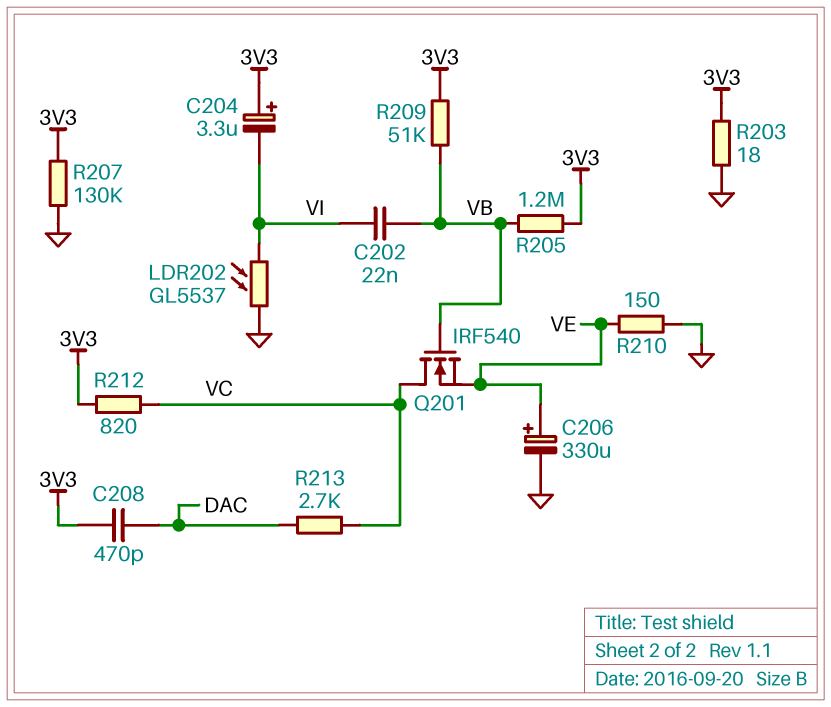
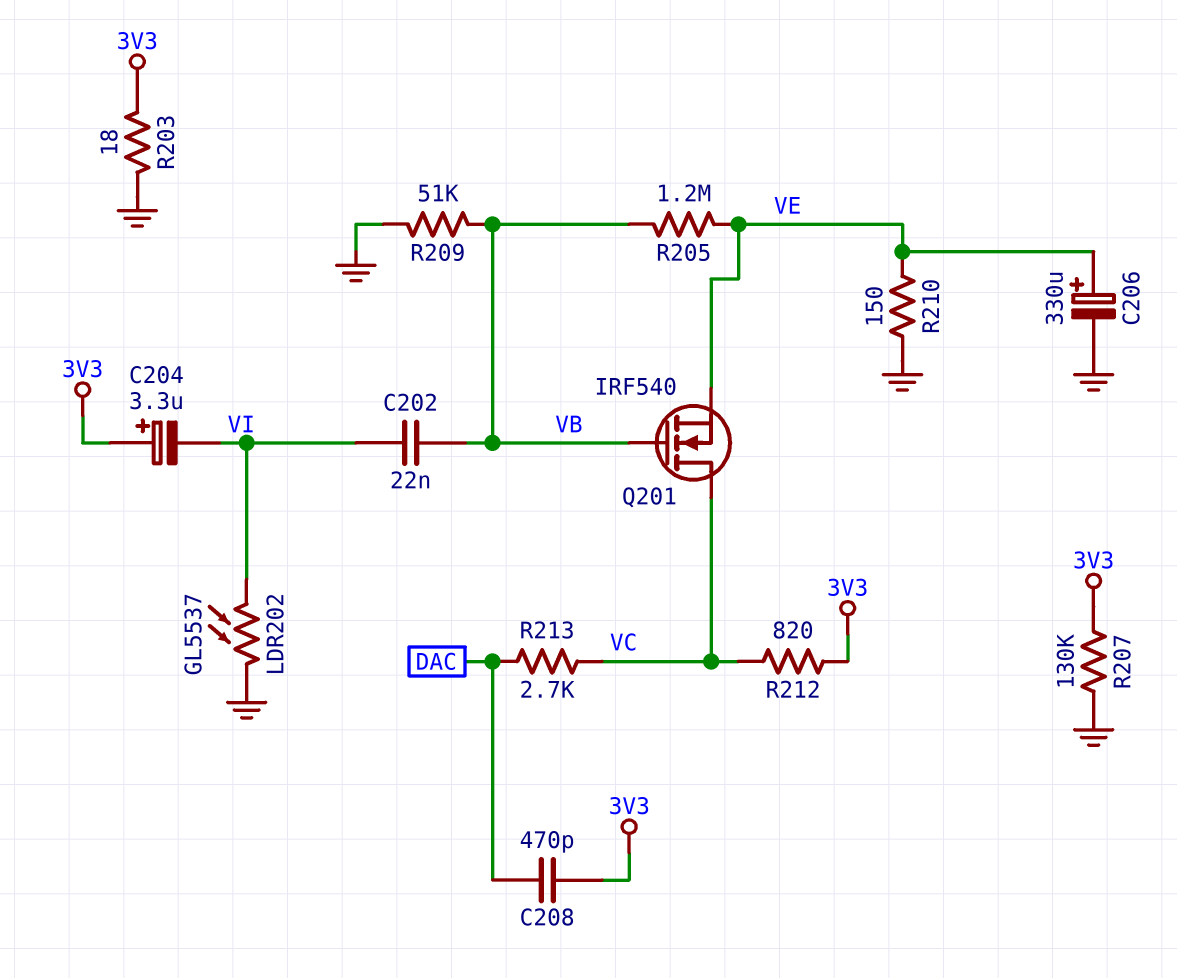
R205: 1.2M (3V3, VB) -> 1.2M (VB, VE)
R209: 51k (3V3, VB) -> 51k (GND, VB)

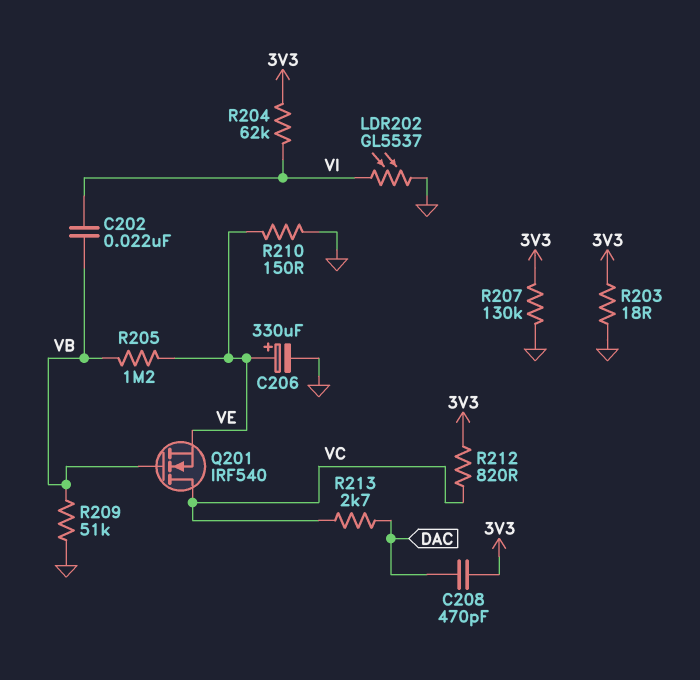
C204: 3.3uF (plus 3V3, minus VI) -> none
R204: none -> 62k (3V3, VI)

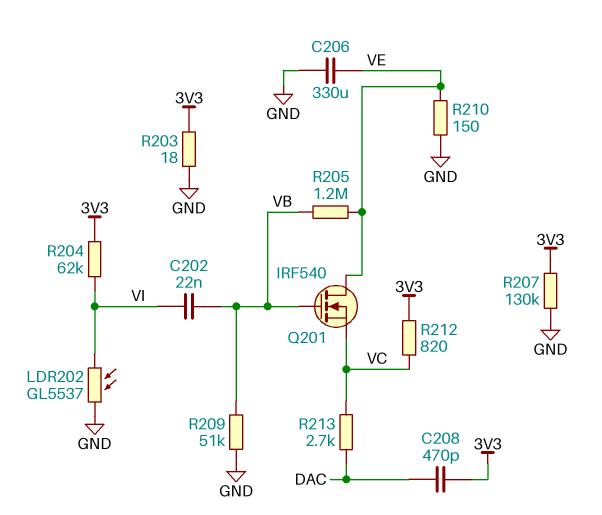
C206: 330uF (plus VE, minus GND) -> 330uF (GND, VE)
Q201: NMOS IRF540 (G VB, D VC, S VE) -> NMOS IRF540 (G VB, D VE, S VC)

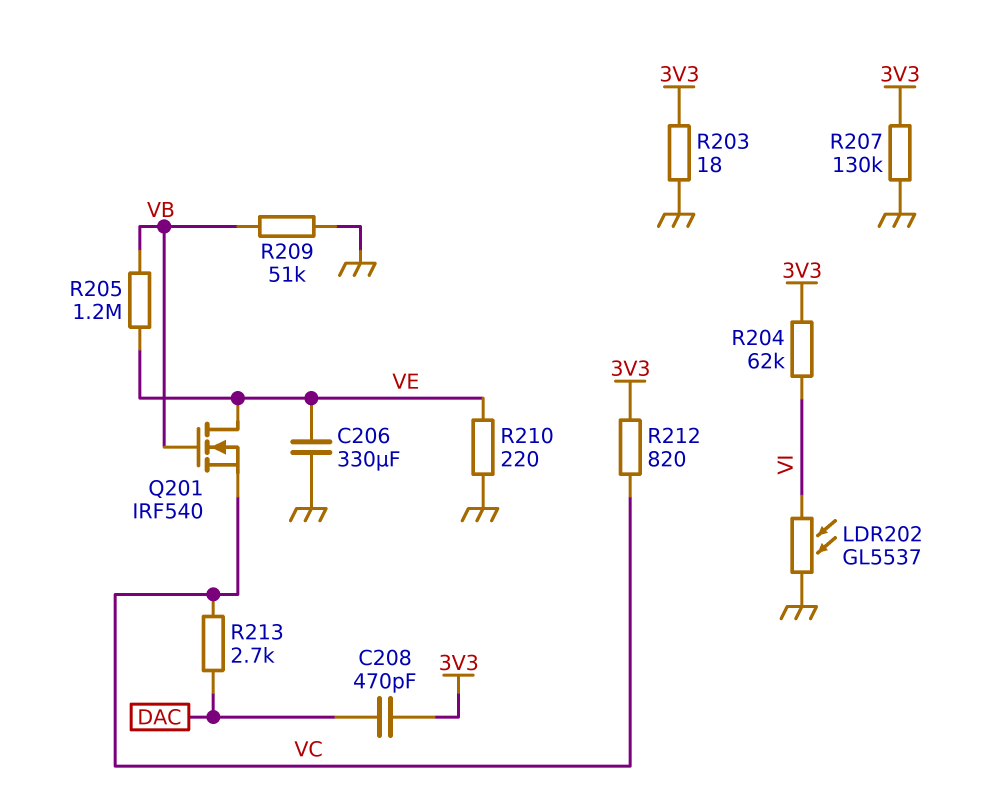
C202: 22nF (VB, VI) -> none
R210: 150 (GND, VE) -> 220 (GND, VE)

